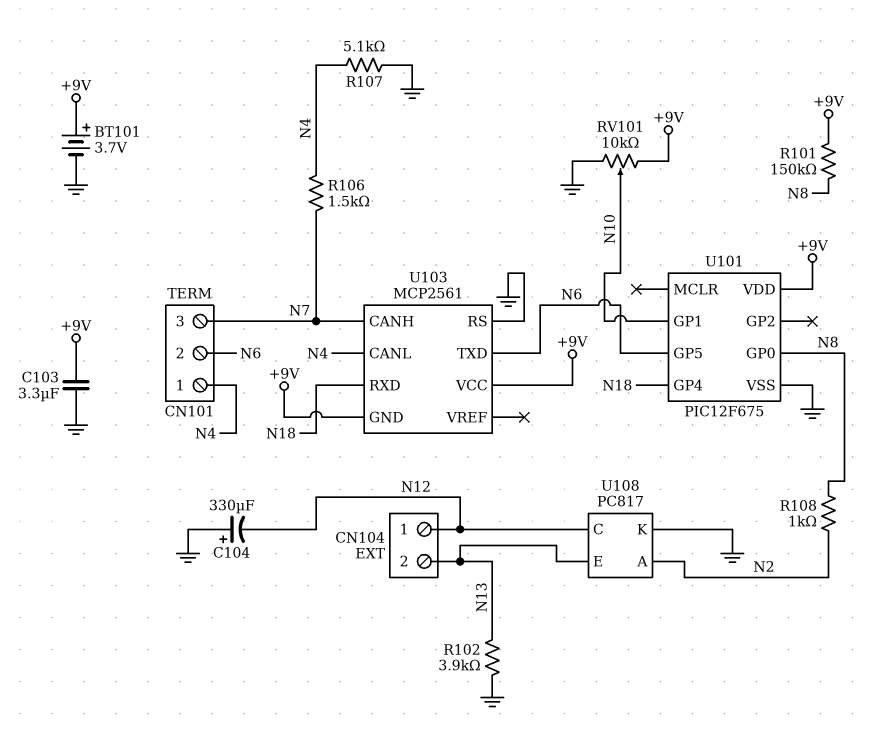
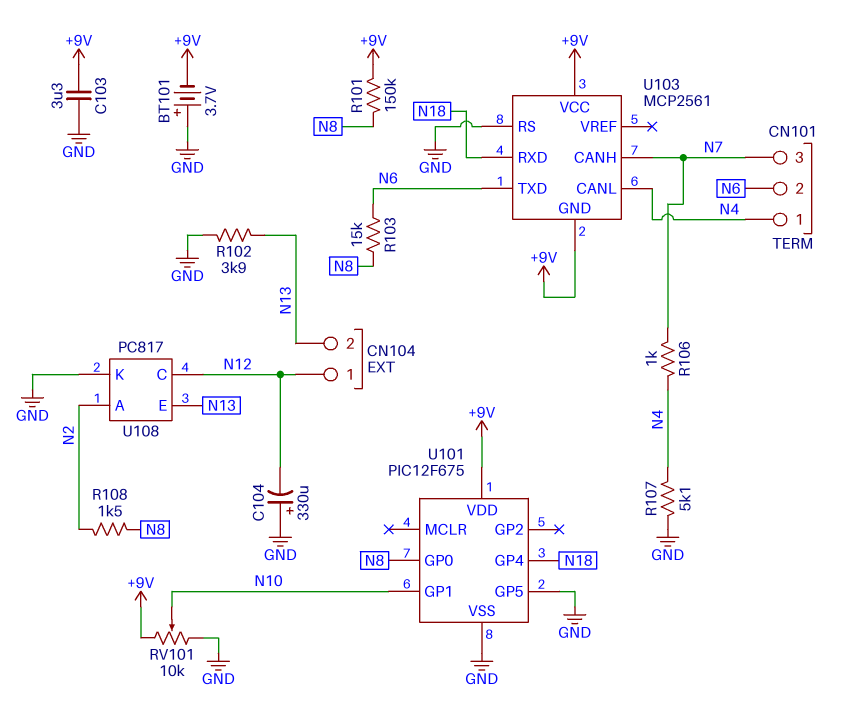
BT101: 3.7V (plus +9V, minus GND) -> 3.7V (plus GND, minus +9V)
R103: none -> 15k (N6, N8)
R106: 1.5k (N4, N7) -> 1k (N4, N7)
R108: 1k (N2, N8) -> 1.5k (N2, N8)
U101 pin GP5: N6 -> GND

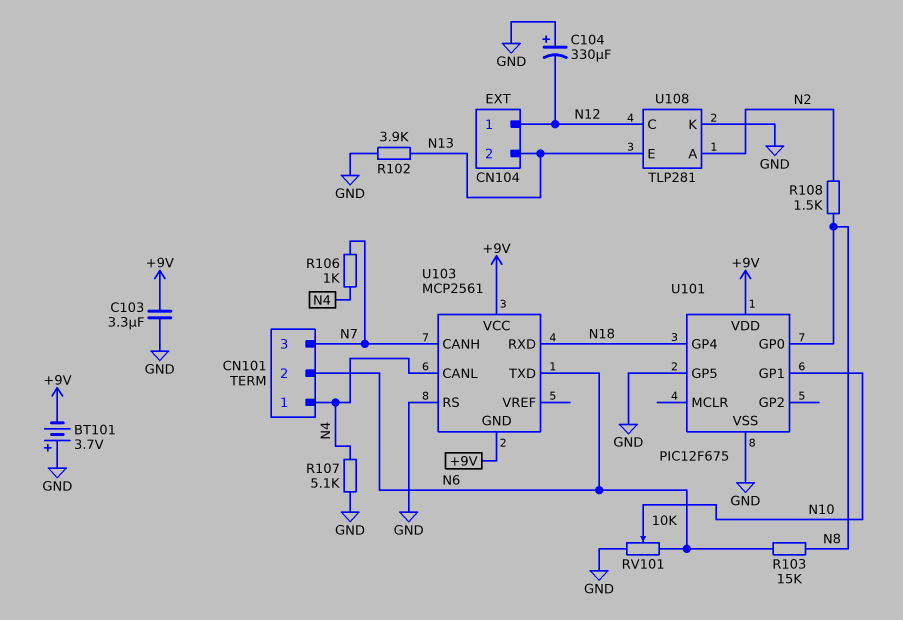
R101: 150k (+9V, N8) -> none
RV101: 10k (+9V, GND, wiper N10) -> 10k (GND, N6, wiper N10)
U108: PC817 -> TLP281

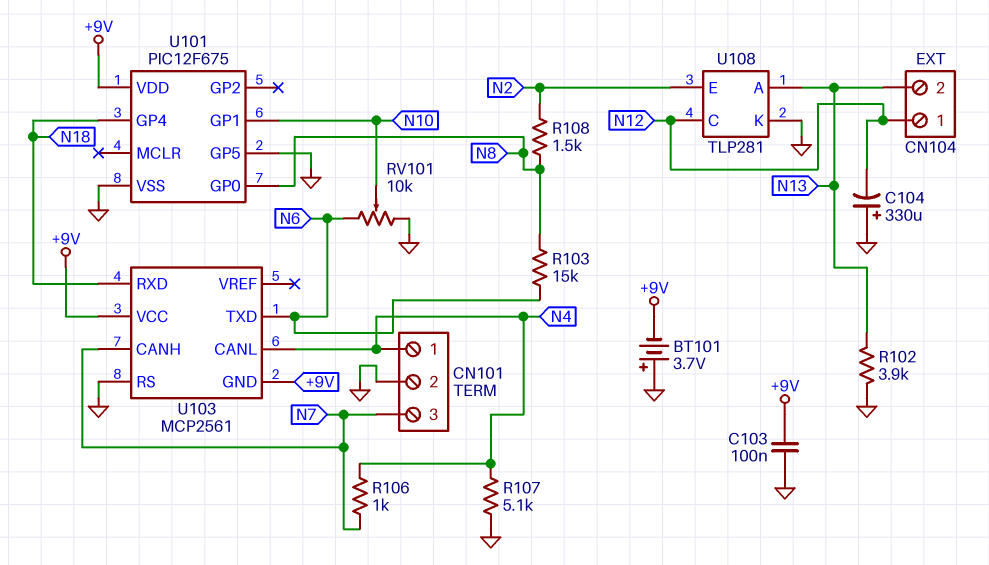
C103: 3.3uF (+9V, GND) -> 100nF (+9V, GND)
CN101 pin 2: N6 -> GND
U108 pin A: N2 -> N13
U108 pin E: N13 -> N2

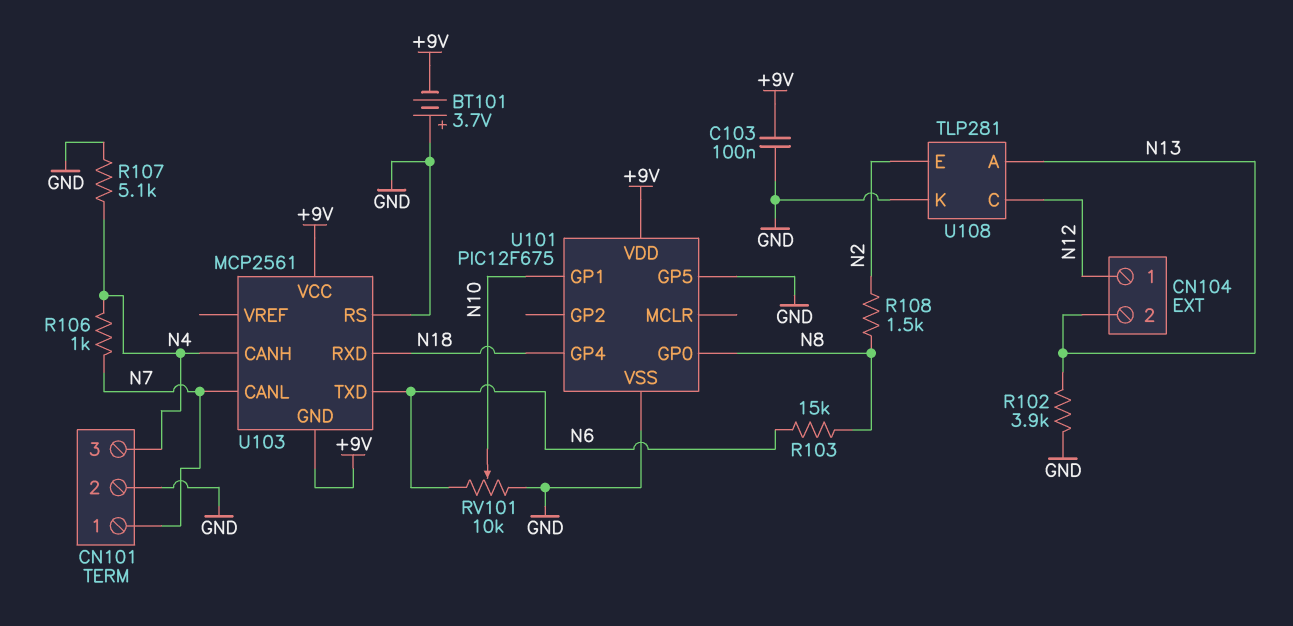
C104: 330uF (plus GND, minus N12) -> none
CN101 pin 1: N4 -> N7
CN101 pin 3: N7 -> N4
U103 pin CANH: N7 -> N4
U103 pin CANL: N4 -> N7

